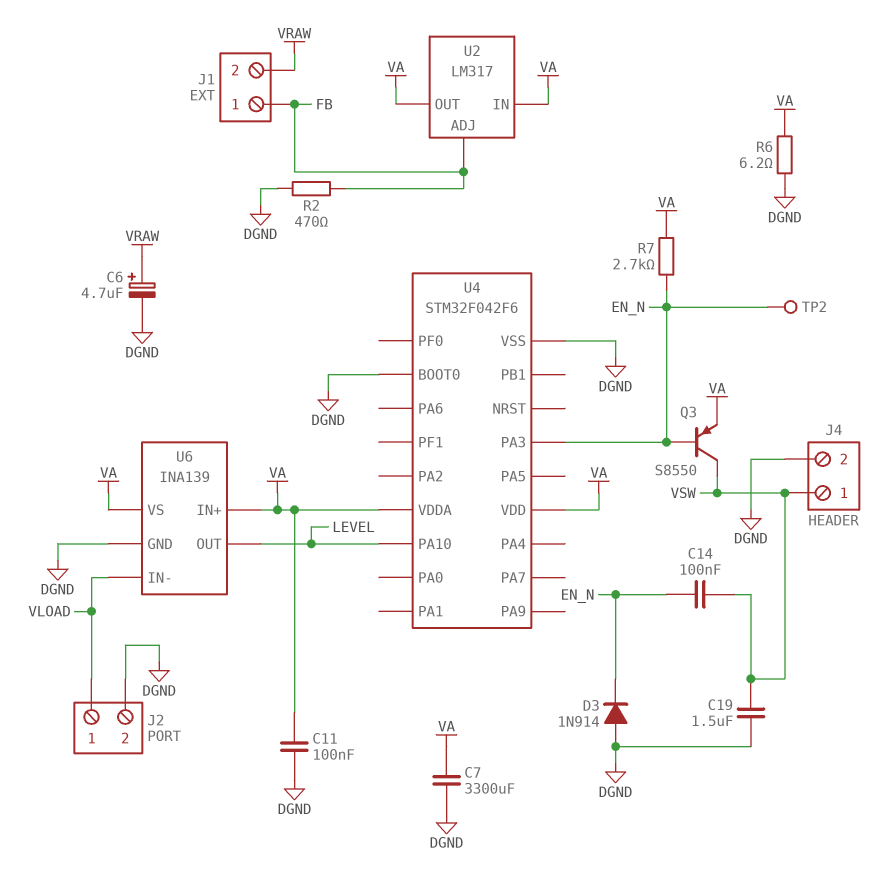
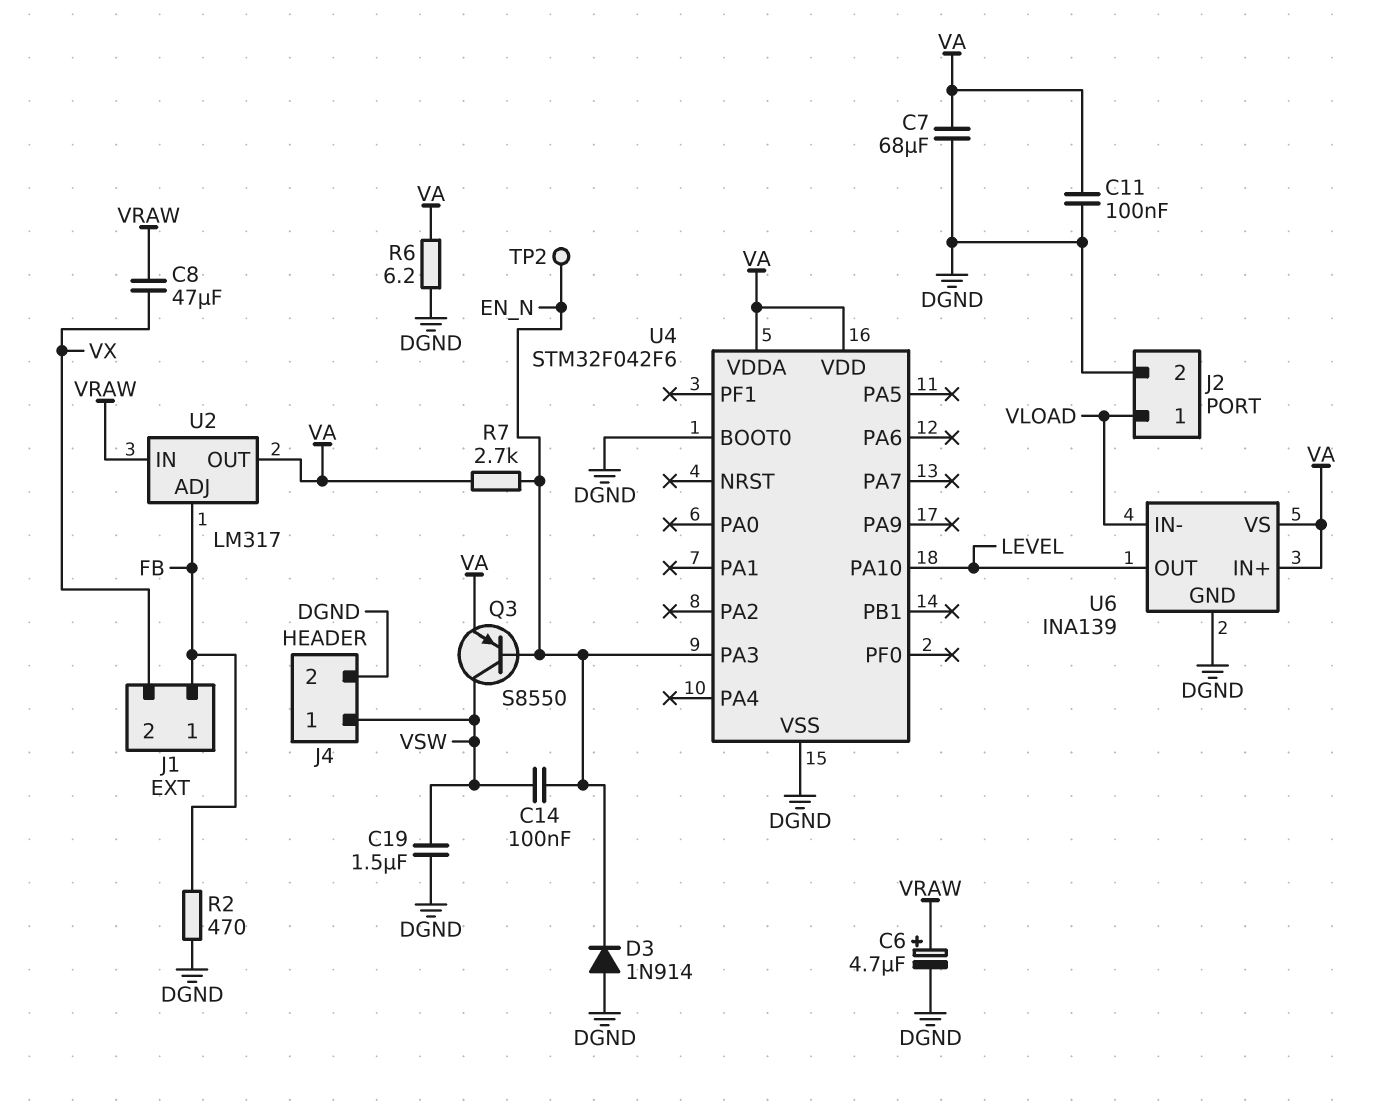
C7: 3300uF (DGND, VA) -> 68uF (DGND, VA)
C8: none -> 47uF (VRAW, VX)
J1 pin 2: VRAW -> VX
U2 pin IN: VA -> VRAW

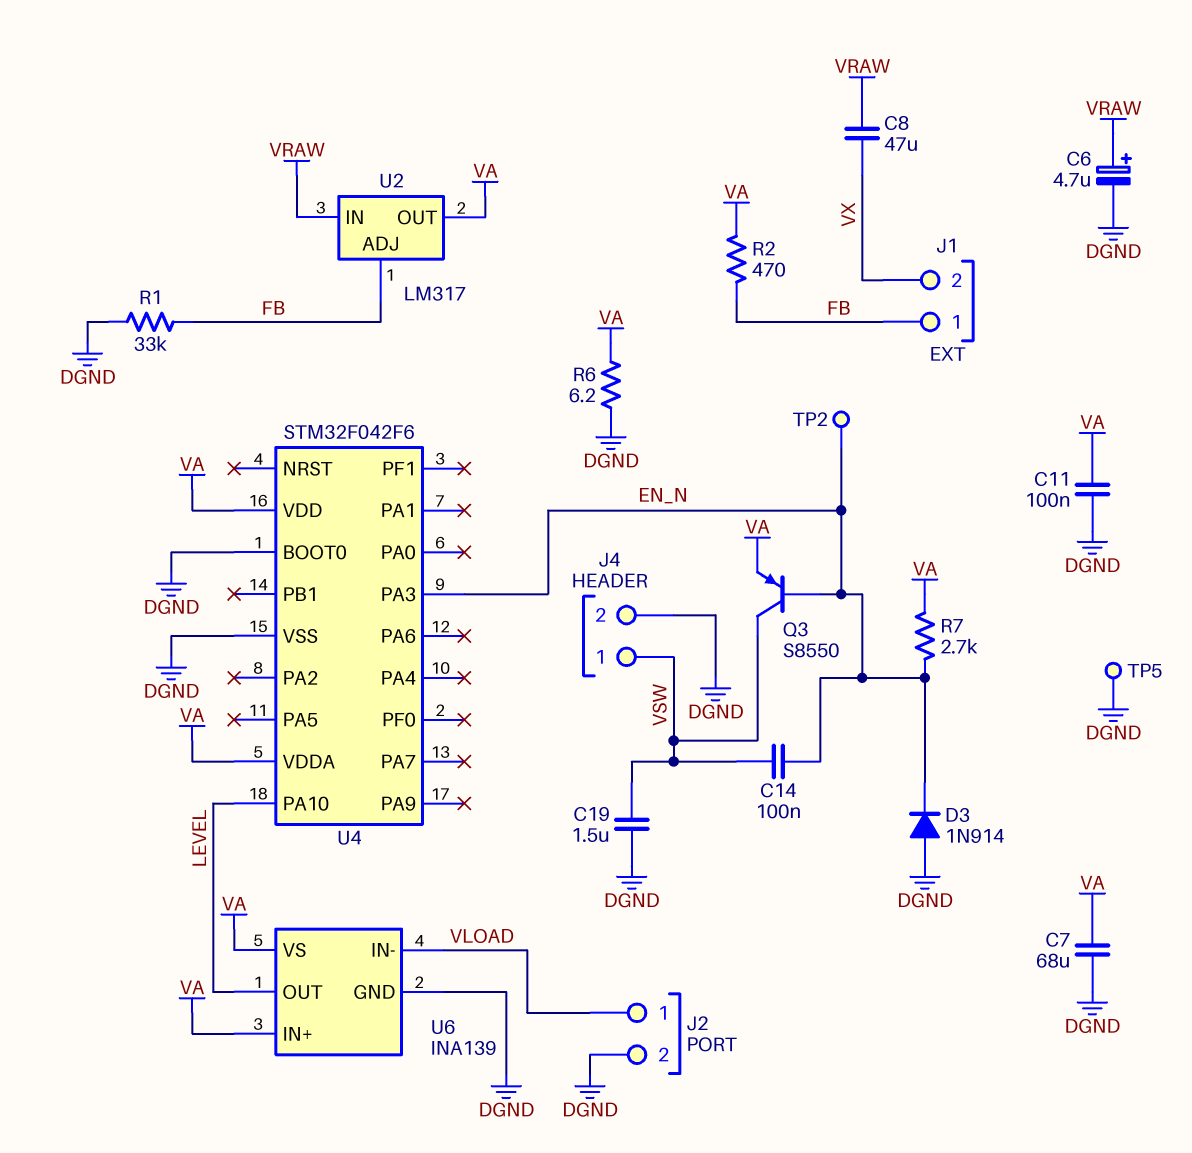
R1: none -> 33k (DGND, FB)
R2: 470 (DGND, FB) -> 470 (FB, VA)
TP5: none -> test point (DGND)

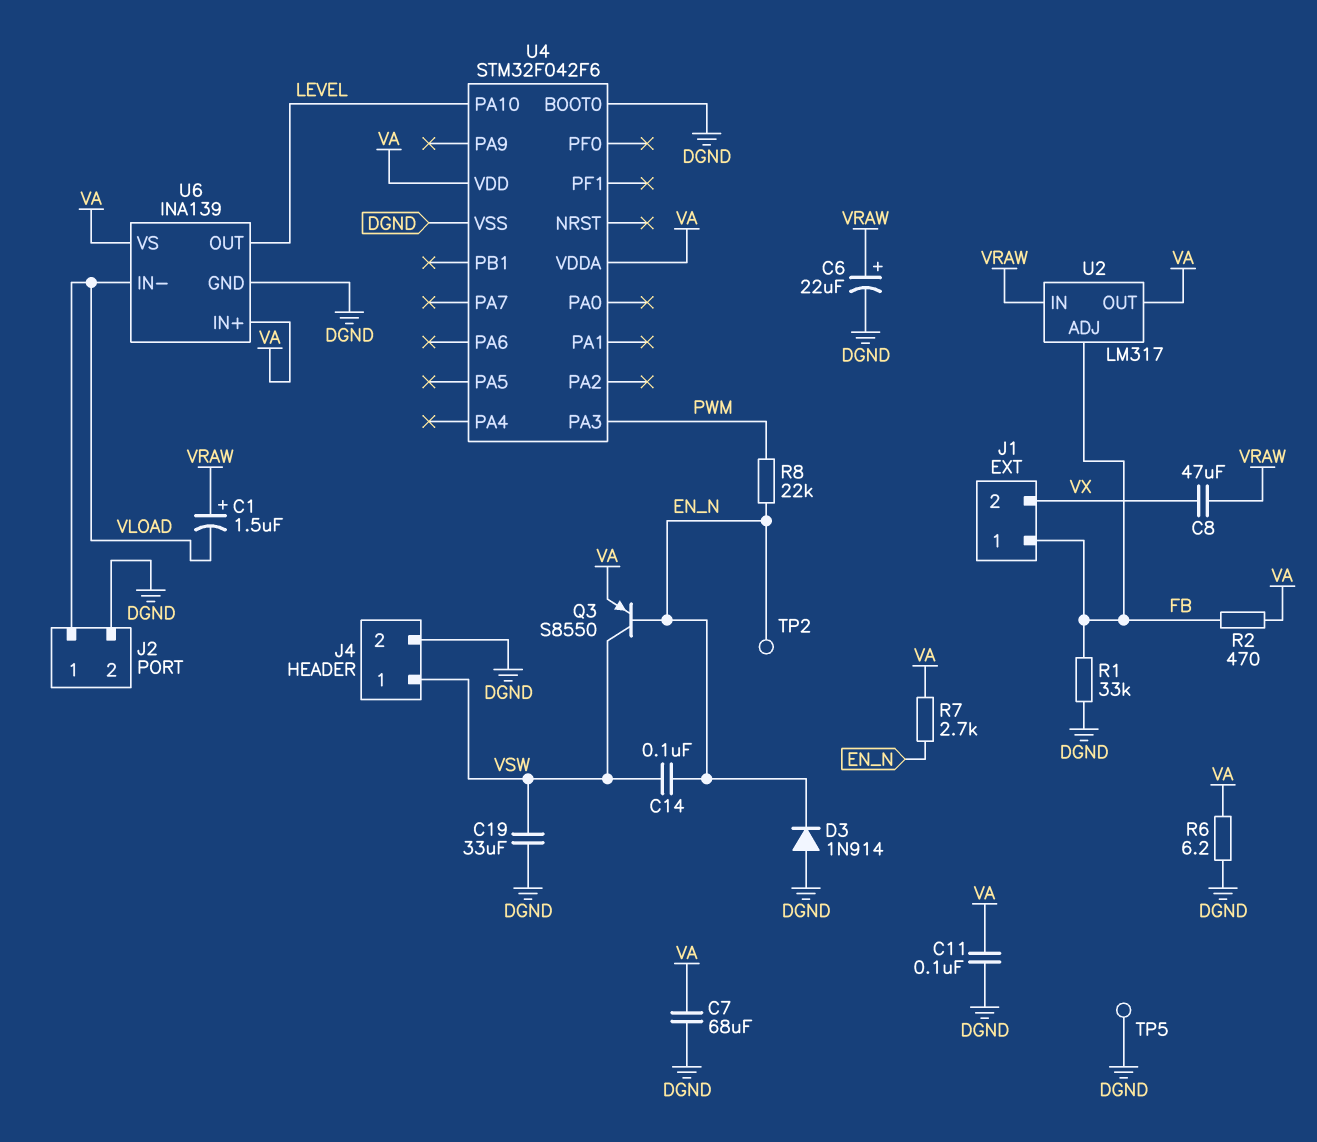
C1: none -> 1.5uF (plus VRAW, minus VLOAD)
C6: 4.7uF (plus VRAW, minus DGND) -> 22uF (plus VRAW, minus DGND)
C19: 1.5uF (DGND, VSW) -> 33uF (DGND, VSW)
R8: none -> 22k (EN_N, PWM)
U4 pin PA3: EN_N -> PWM

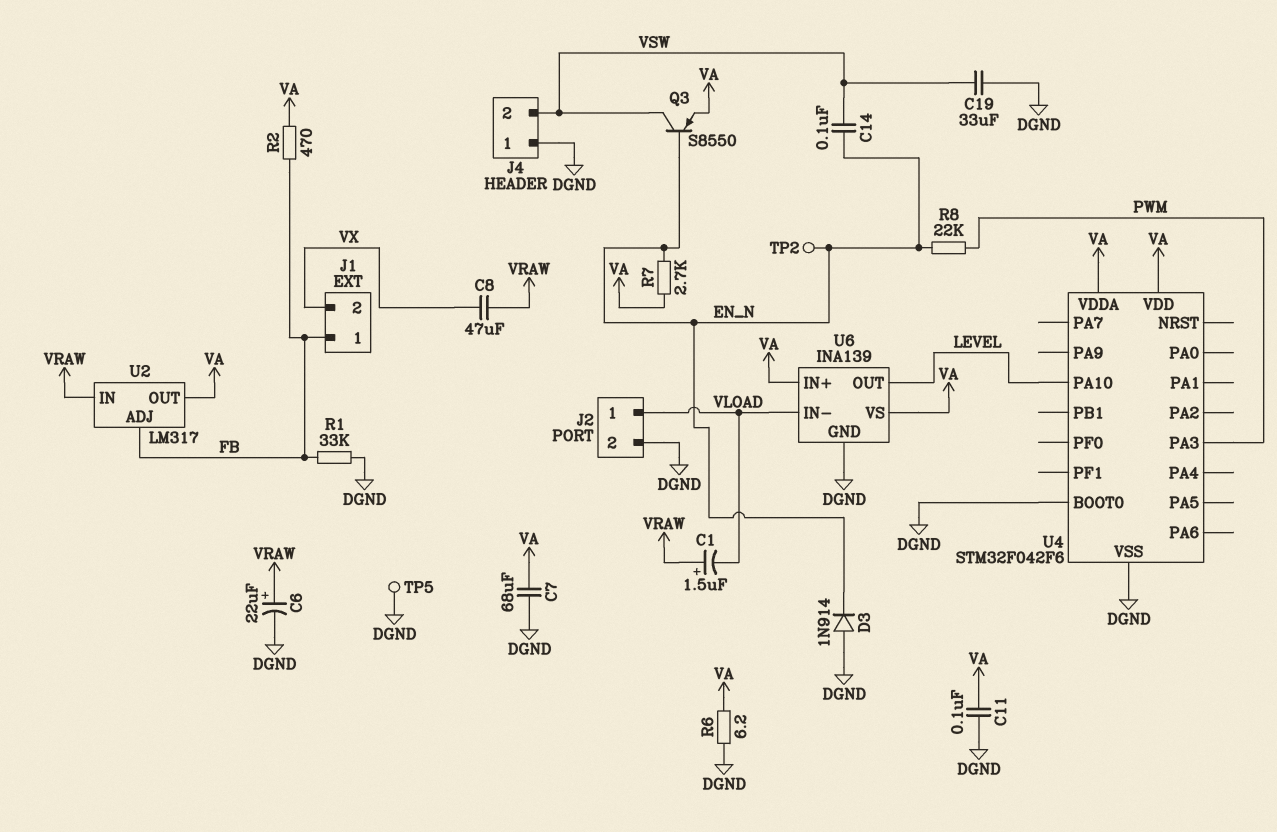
J4 pin 1: VSW -> DGND
J4 pin 2: DGND -> VSW

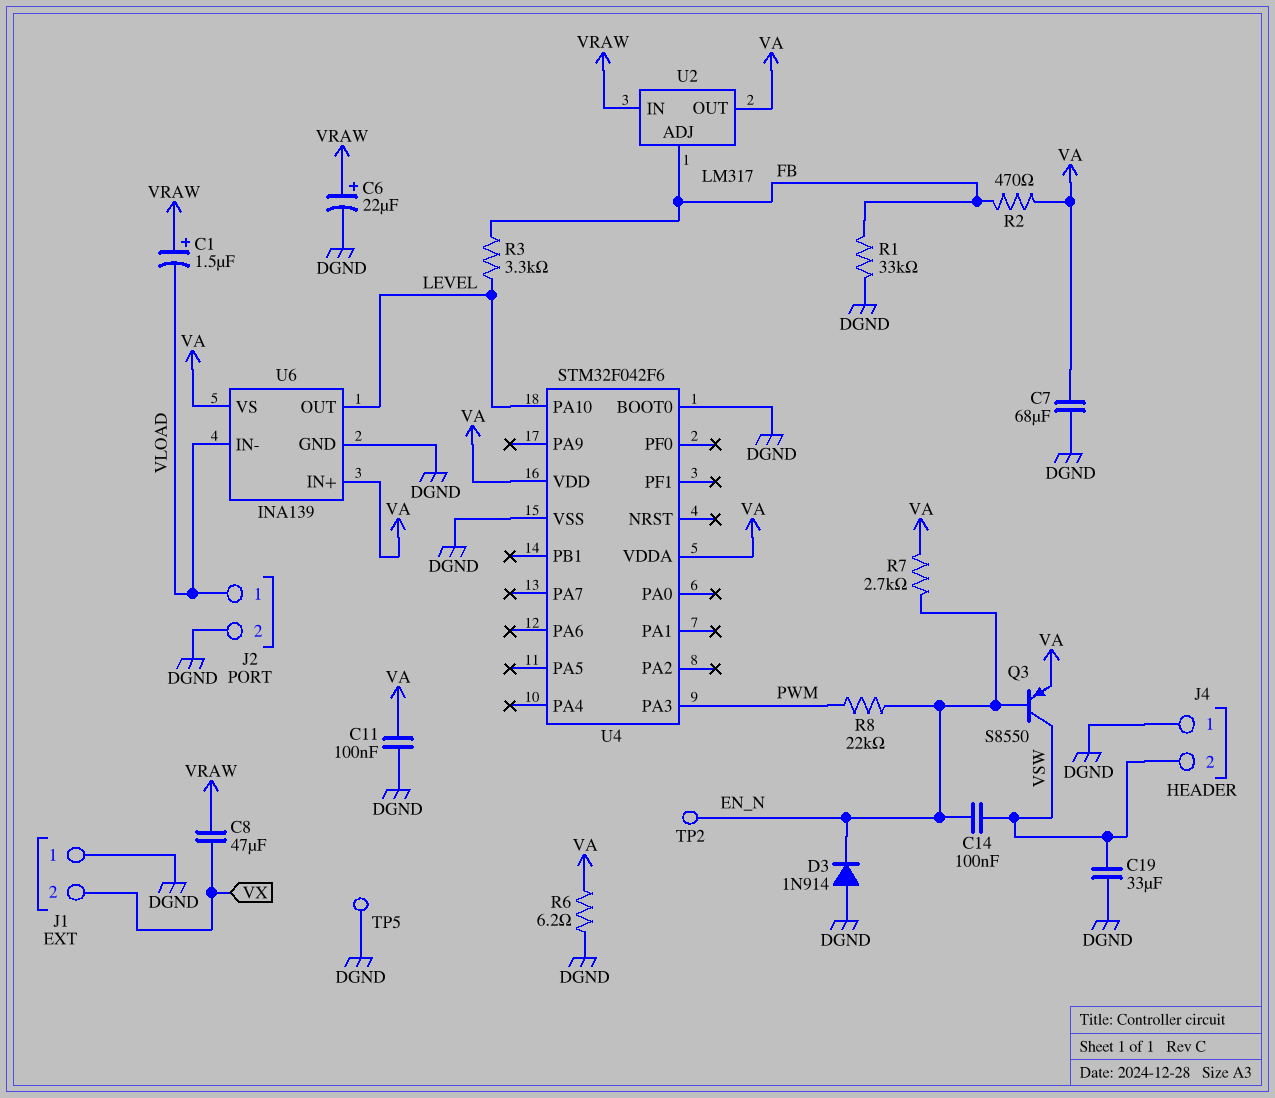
J1 pin 1: FB -> DGND
R3: none -> 3.3k (FB, LEVEL)

